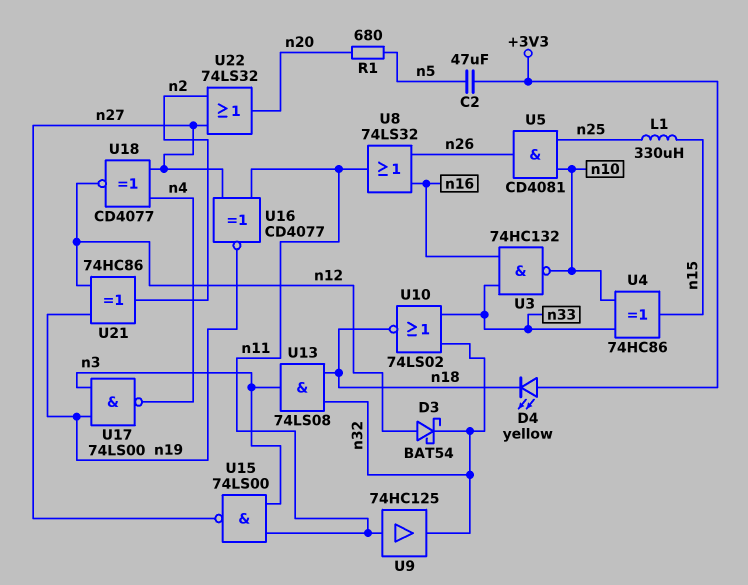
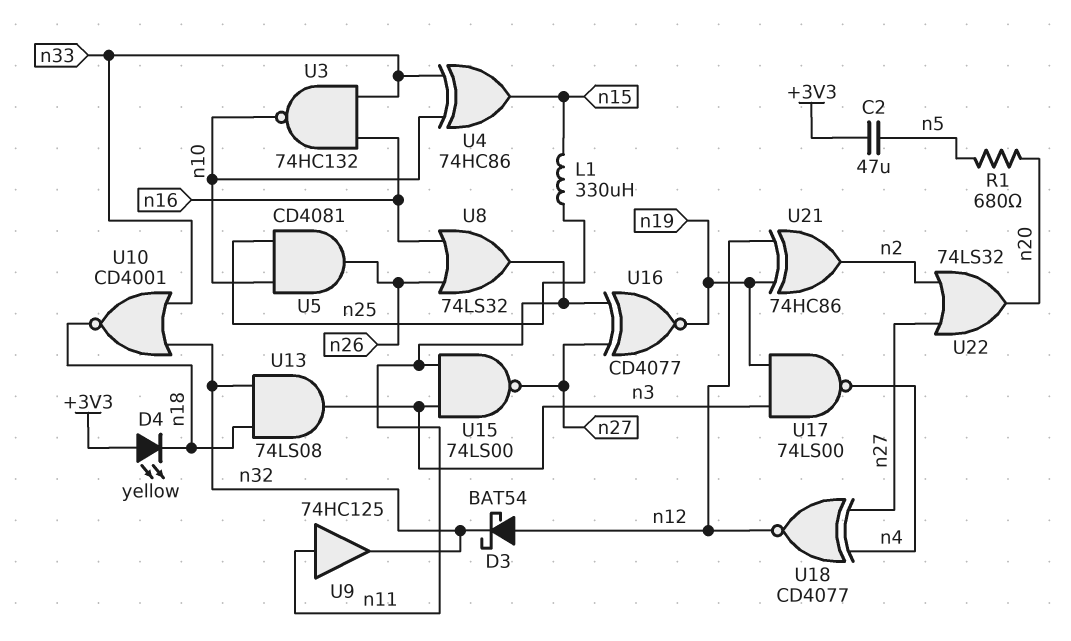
U10: NOR 74LS02 (in n32, in n33, out n18) -> NOR CD4001 (in n32, in n33, out n18)

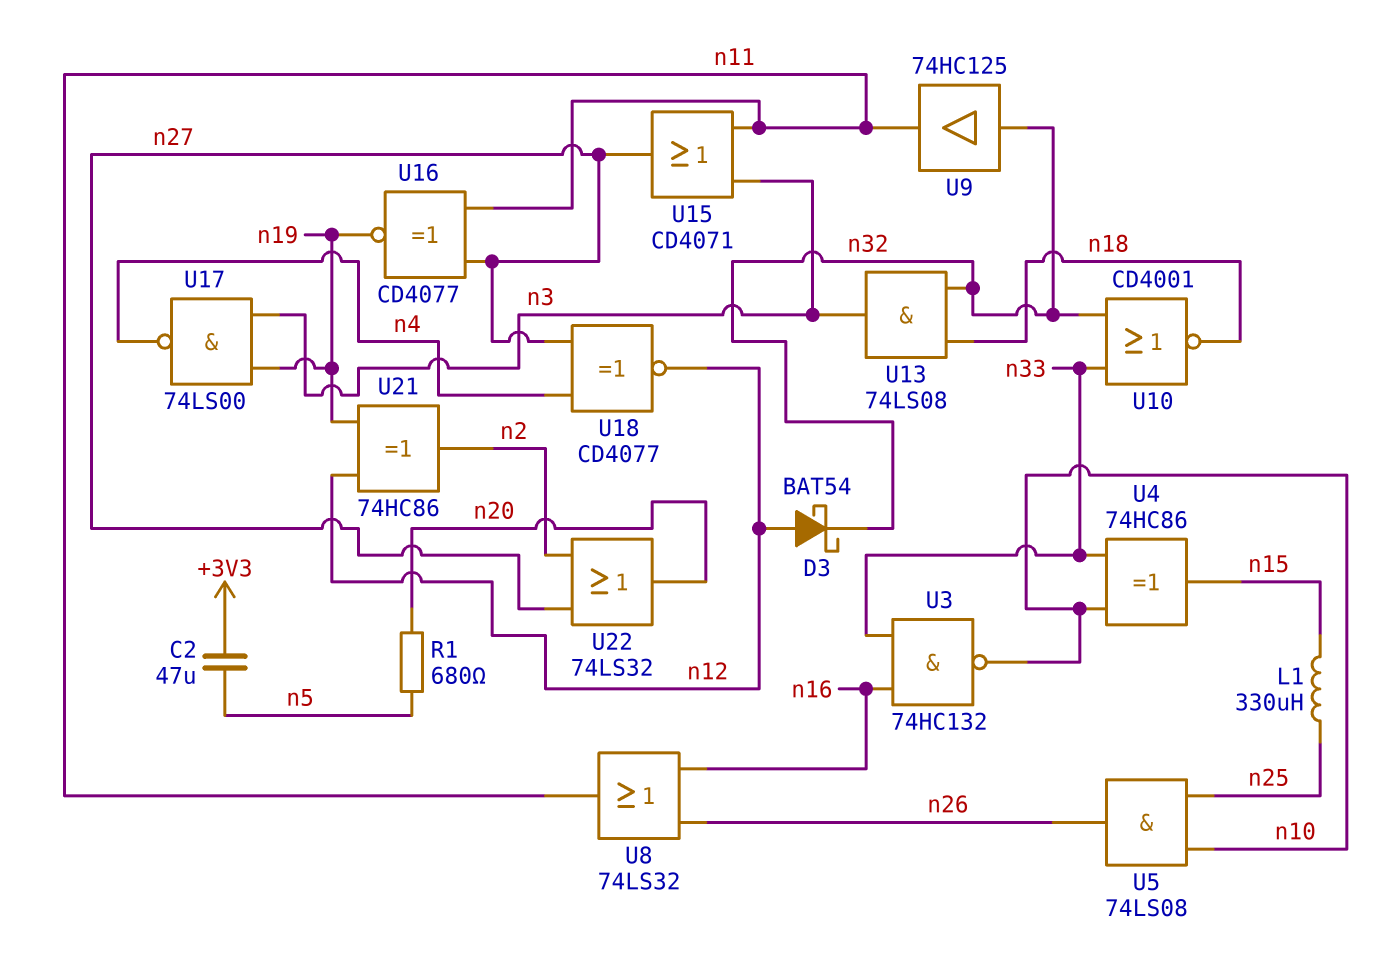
D4: LED yellow (A +3V3, K n18) -> none
U5: AND CD4081 (in n10, in n25, out n26) -> AND 74LS08 (in n10, in n25, out n26)
U9: buffer 74HC125 (in n11, out n32) -> buffer 74HC125 (in n32, out n11)
U15: NAND 74LS00 (in n3, in n11, out n27) -> OR CD4071 (in n3, in n11, out n27)

